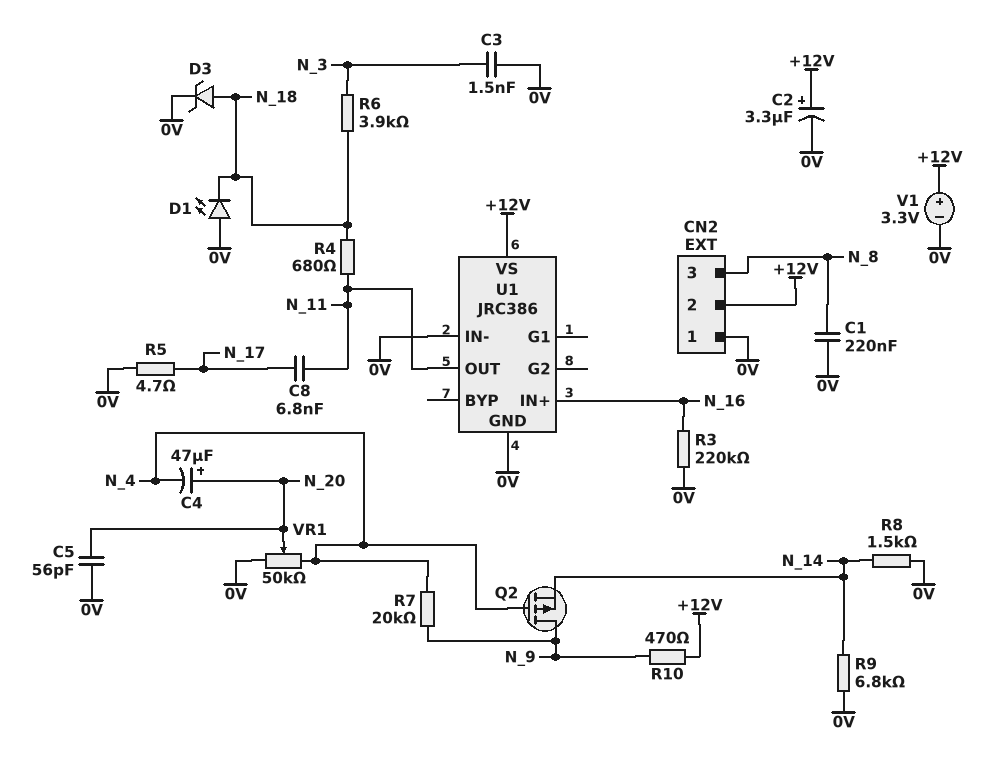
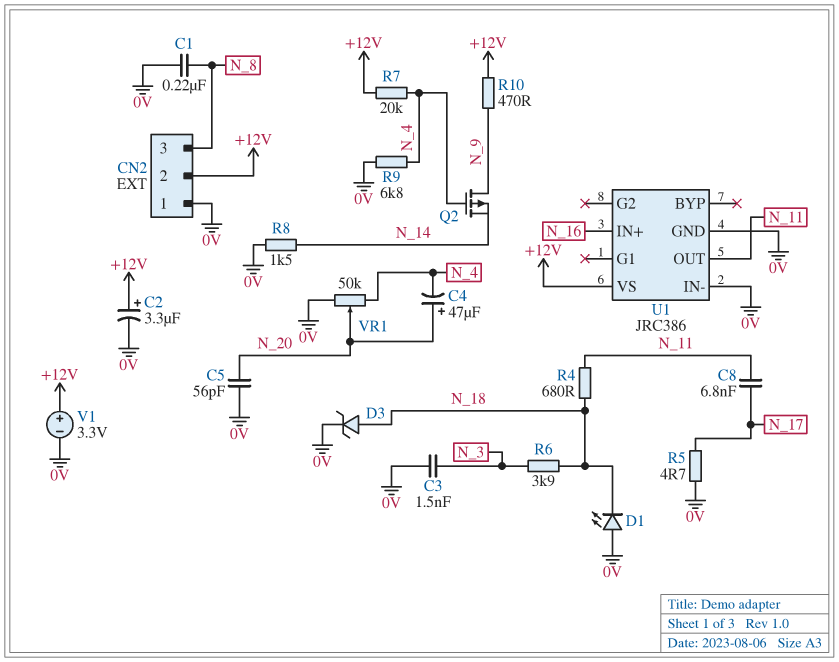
R3: 220k (0V, N_16) -> none
R7: 20k (N_4, N_9) -> 20k (+12V, N_4)
R9: 6.8k (0V, N_14) -> 6.8k (0V, N_4)

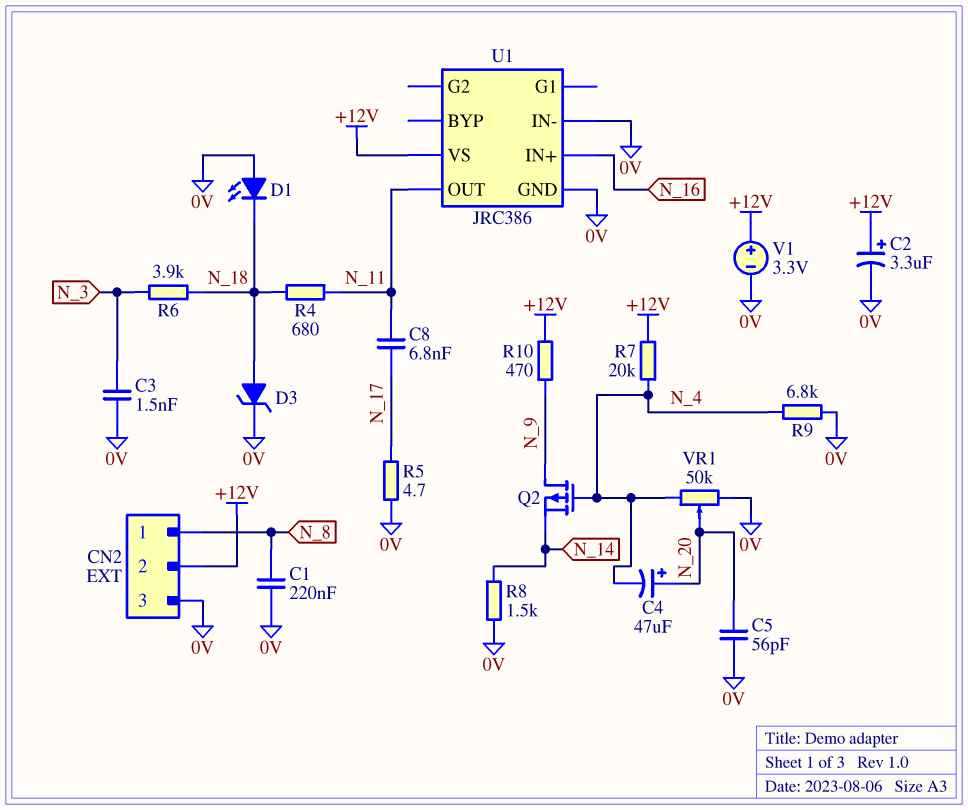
CN2 pin 1: 0V -> N_8
CN2 pin 3: N_8 -> 0V

